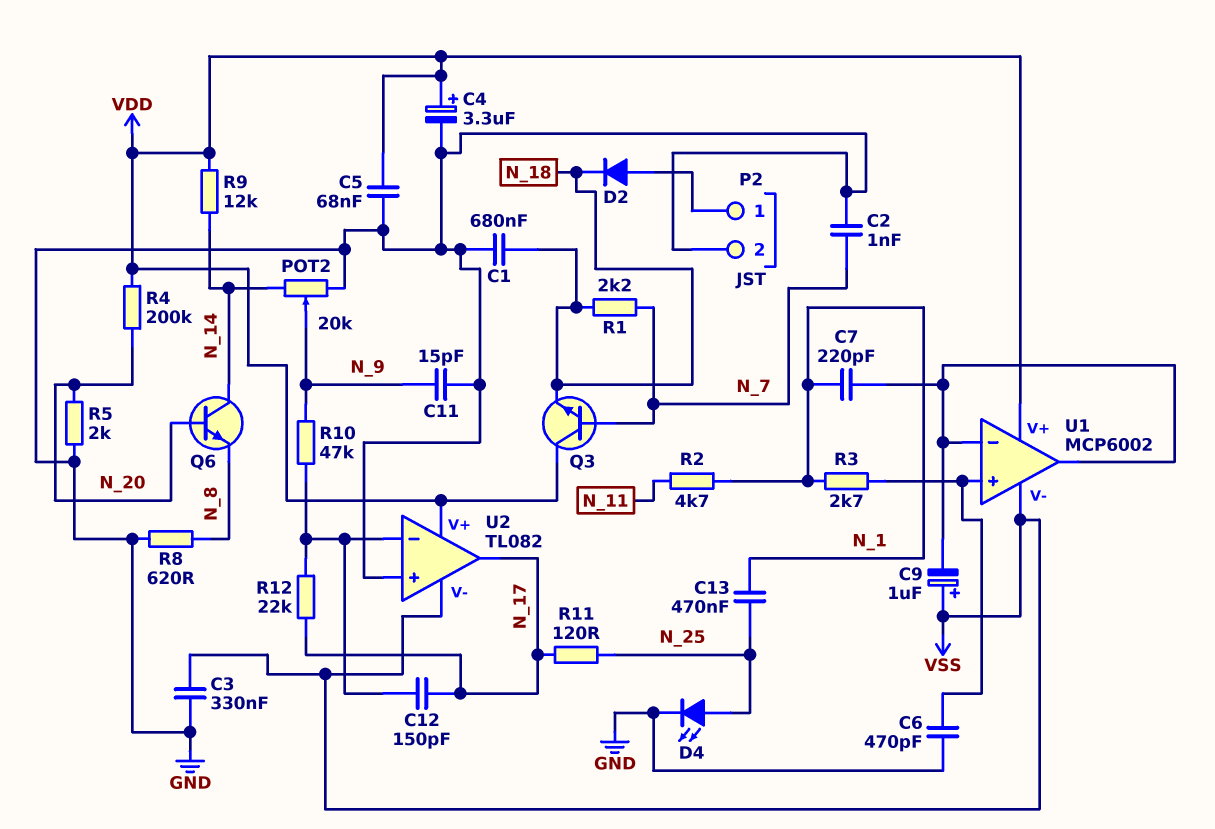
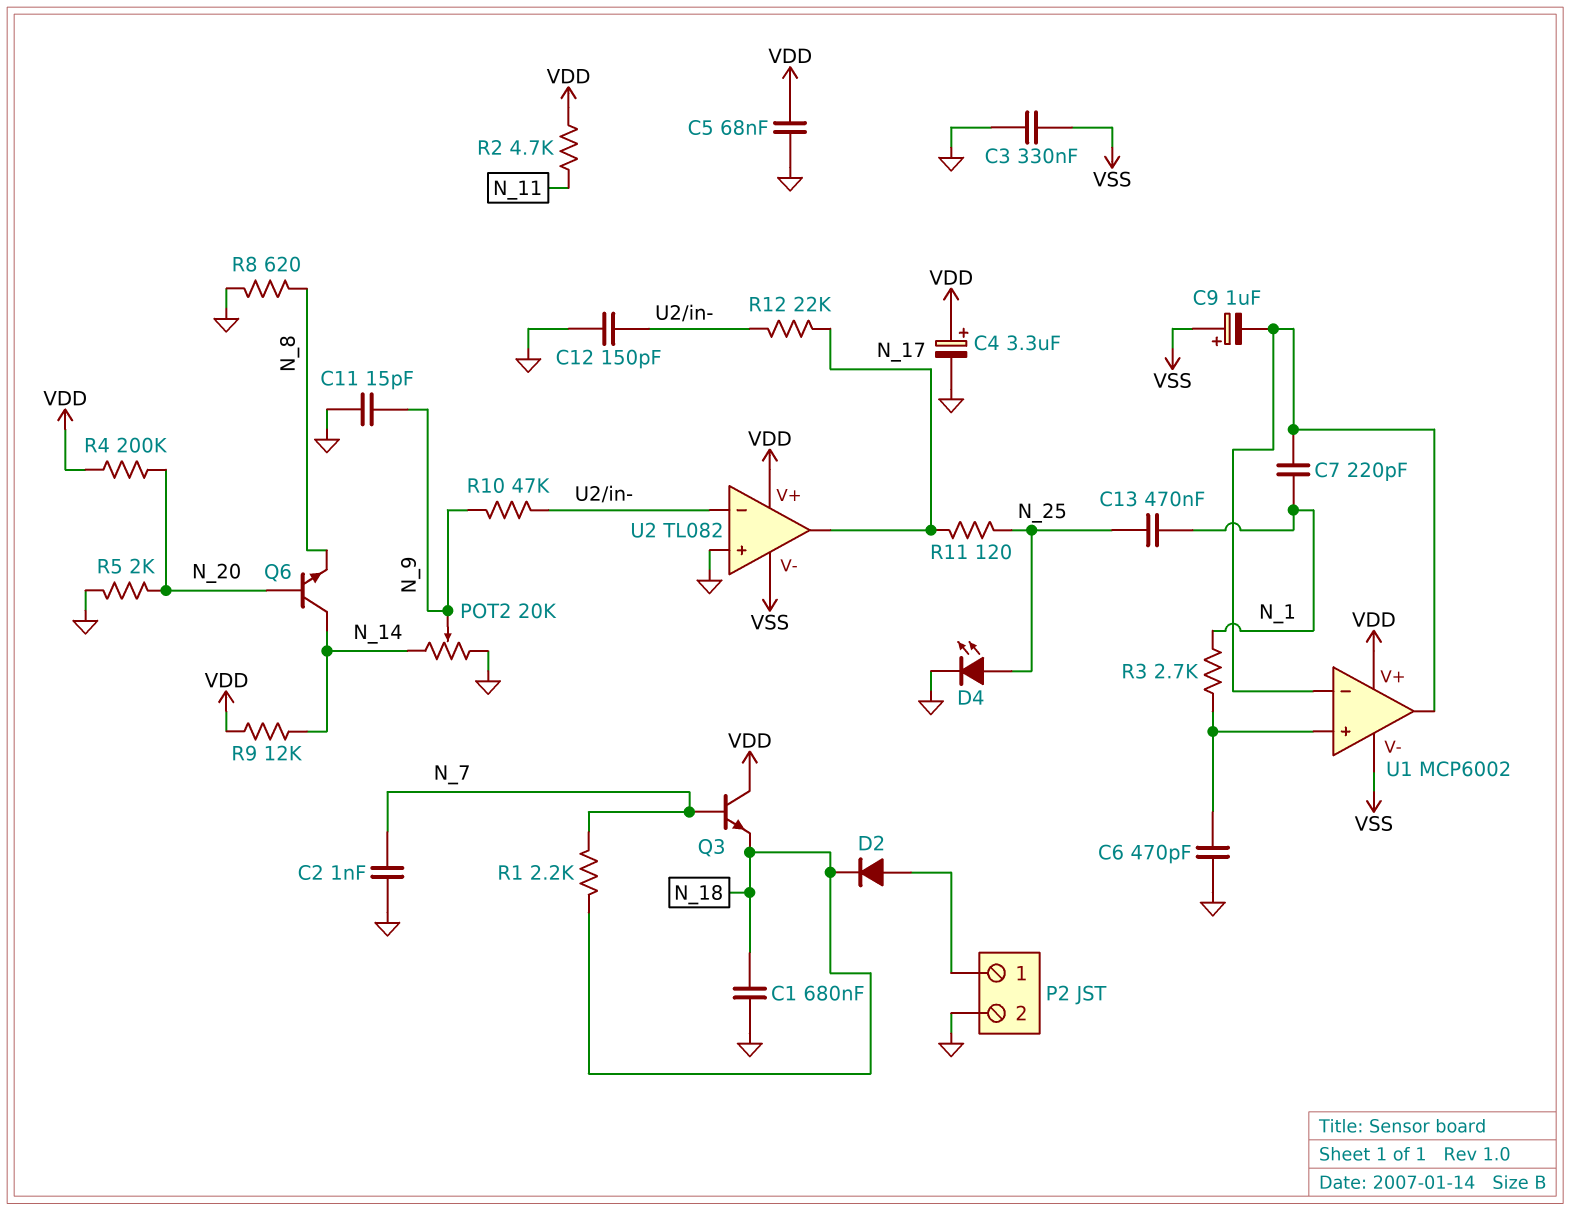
C12: 150pF (N_17, U2/in-) -> 150pF (GND, U2/in-)
R2: 4.7k (N_1, N_11) -> 4.7k (N_11, VDD)

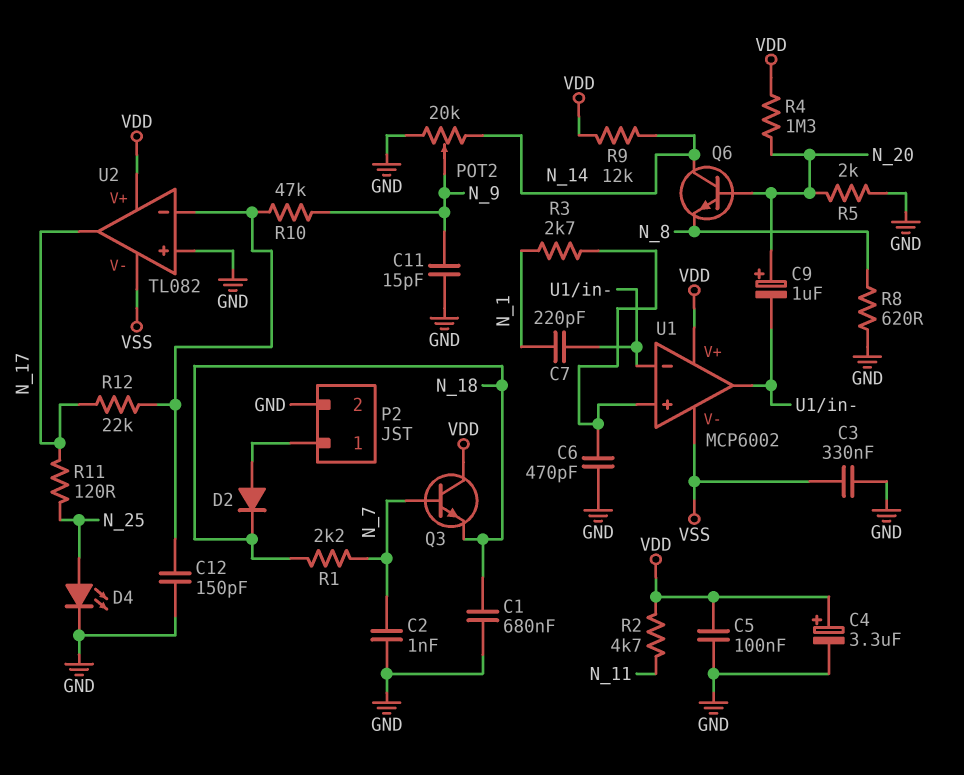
C5: 68nF (GND, VDD) -> 100nF (GND, VDD)
C9: 1uF (plus VSS, minus U1/in-) -> 1uF (plus N_20, minus U1/in-)
C13: 470nF (N_1, N_25) -> none
R4: 200k (N_20, VDD) -> 1.3M (N_20, VDD)

